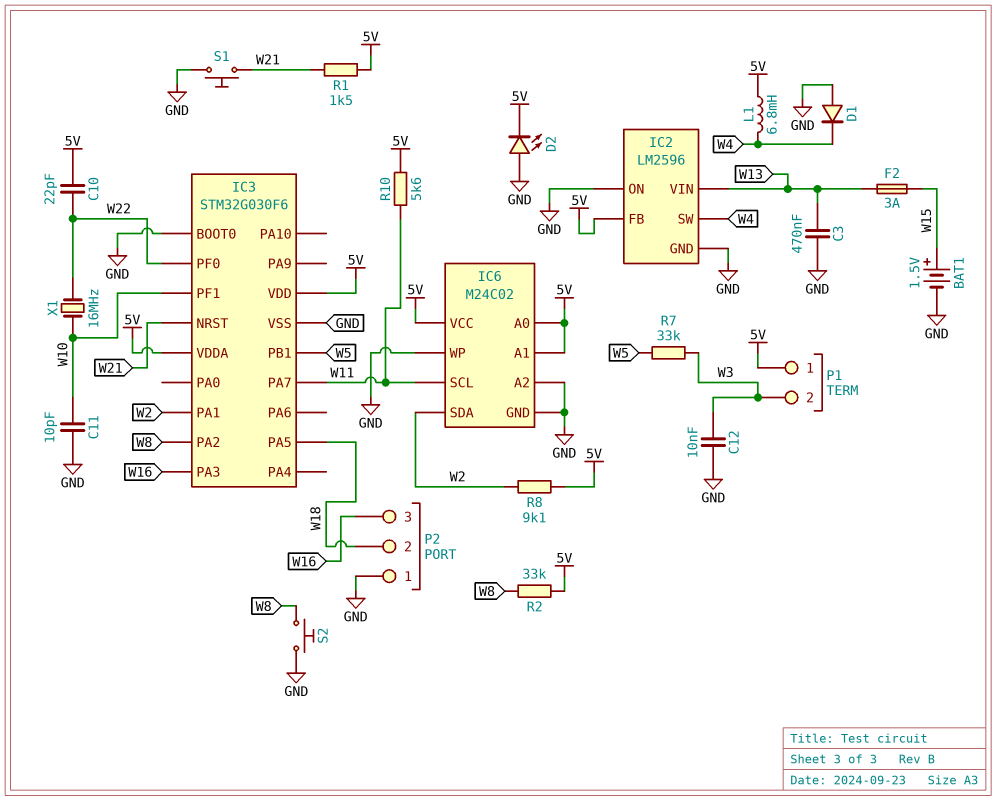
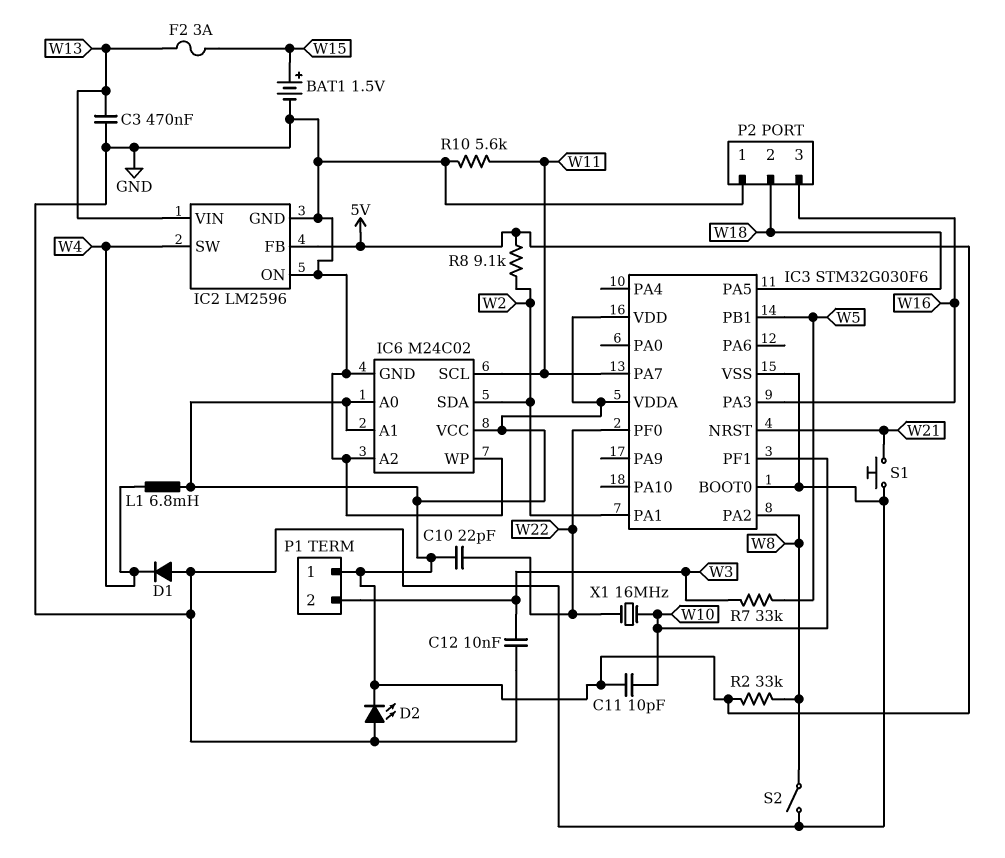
C11: 10pF (GND, W10) -> 10pF (5V, W10)
R1: 1.5k (5V, W21) -> none
R10: 5.6k (5V, W11) -> 5.6k (GND, W11)
S2: button (GND, W8) -> switch (GND, W8)

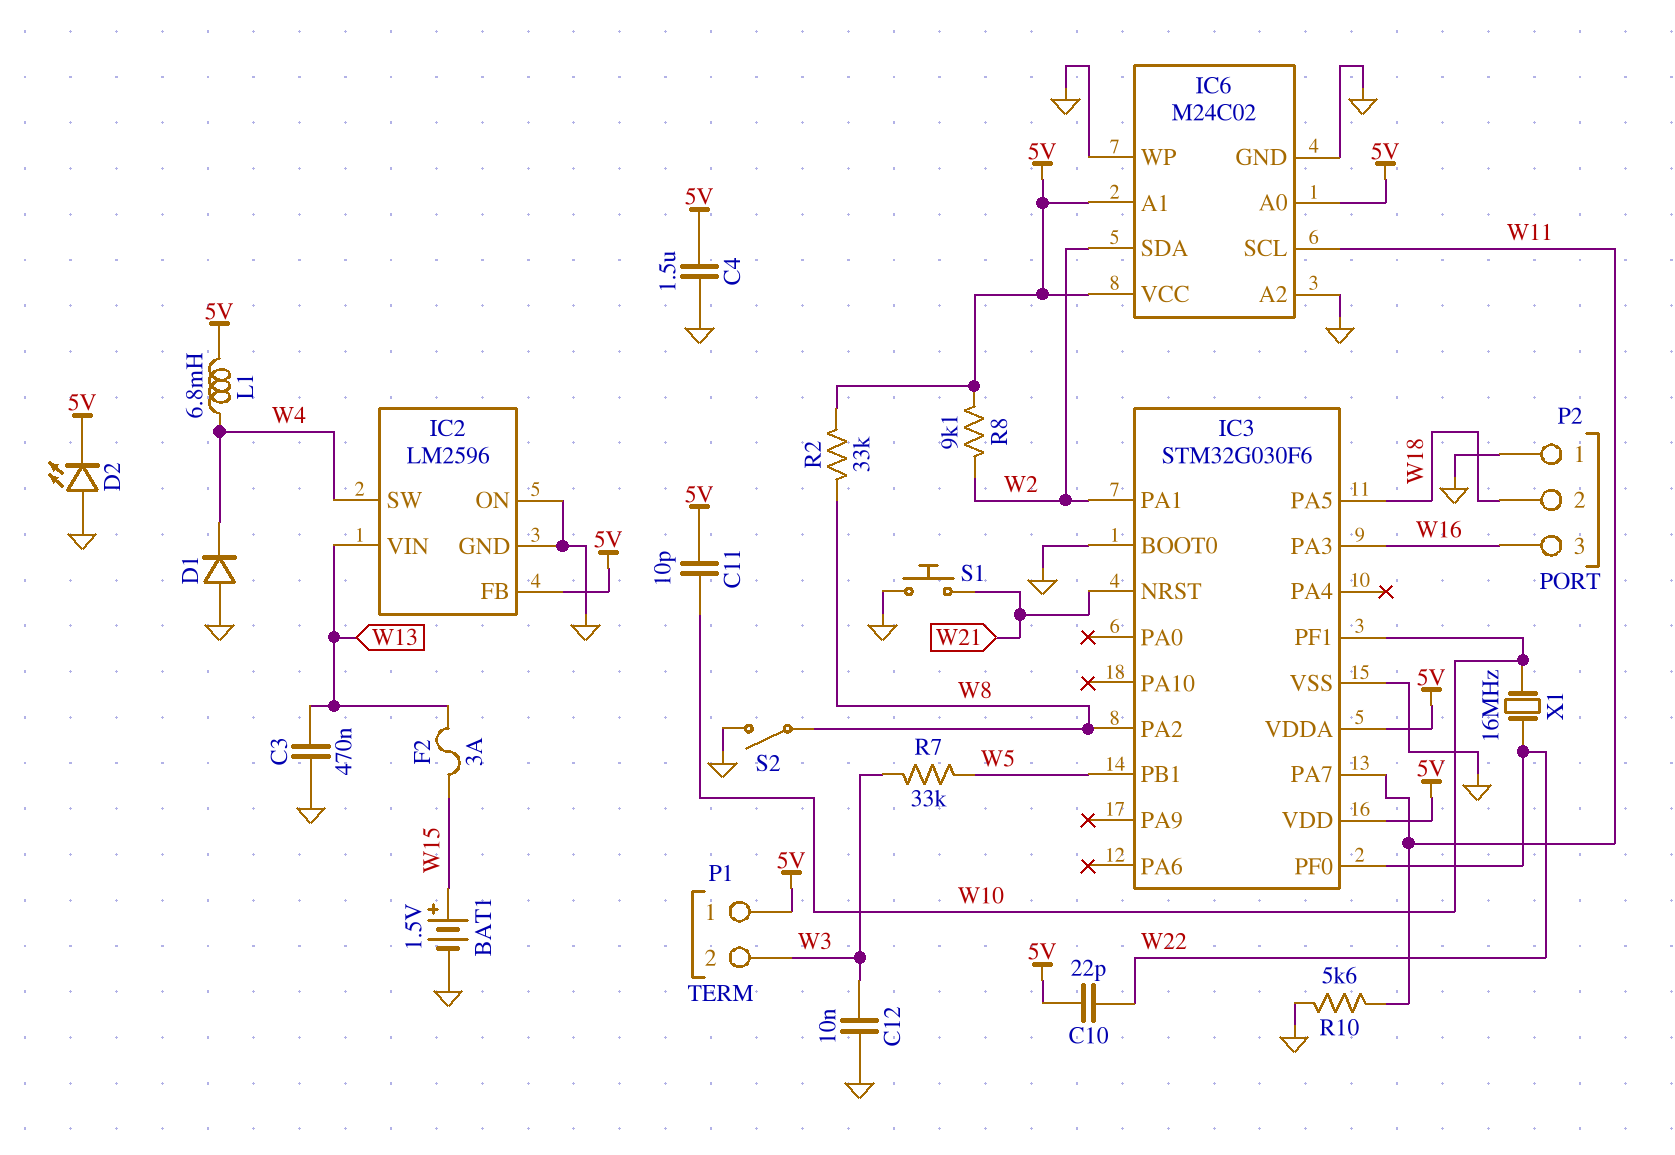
C4: none -> 1.5uF (5V, GND)

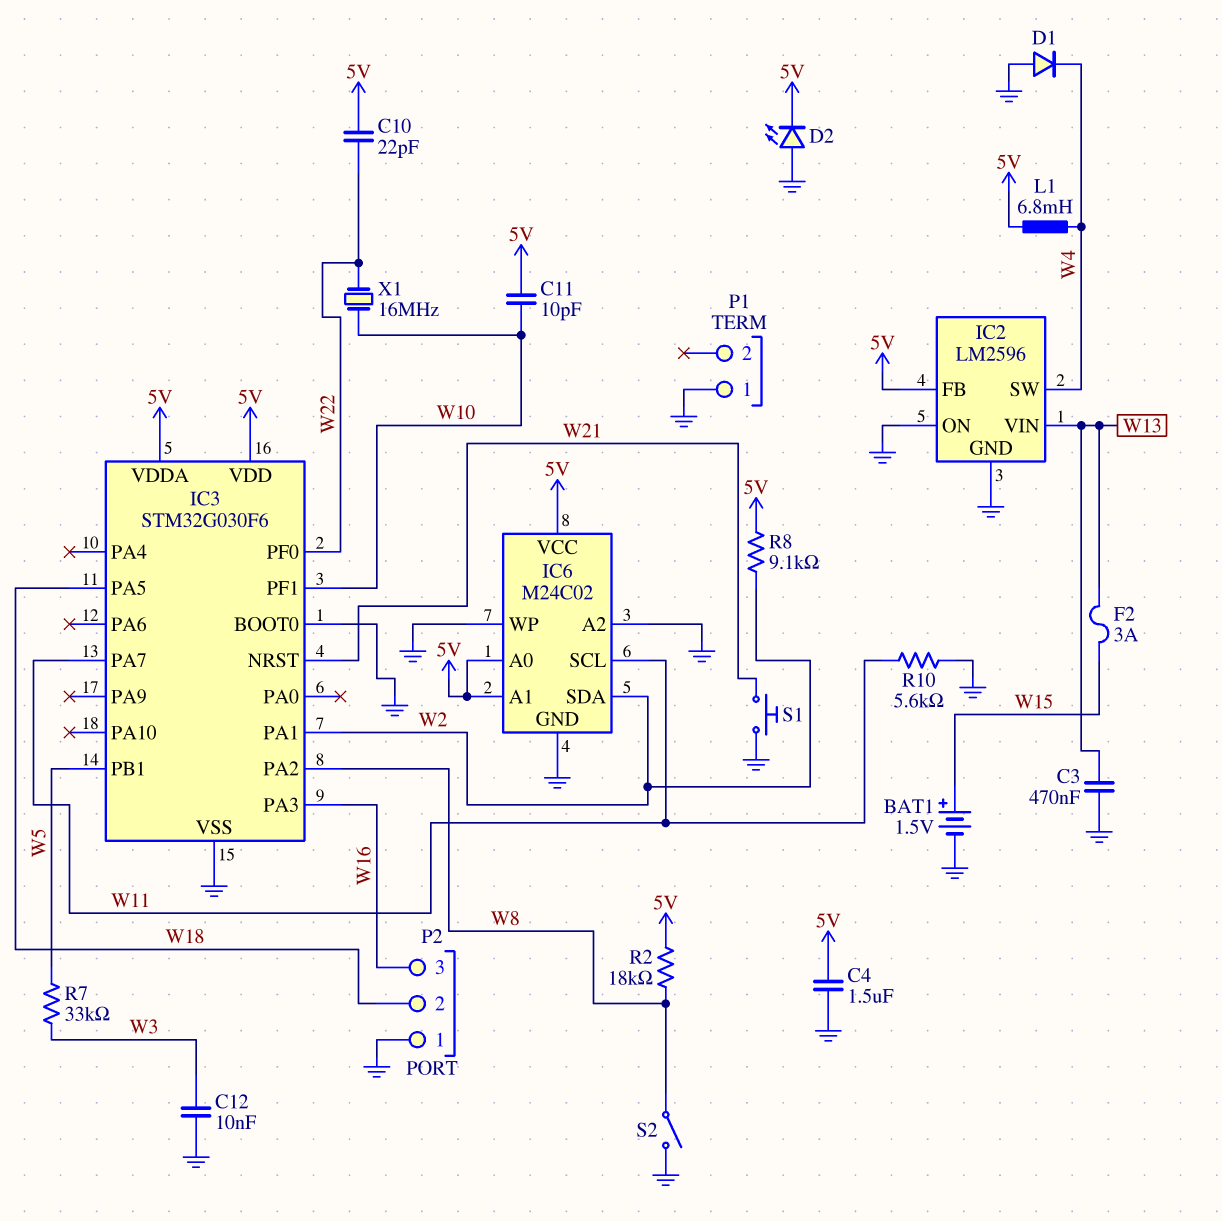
P1 pin 1: 5V -> GND
P1 pin 2: W3 -> none
R2: 33k (5V, W8) -> 18k (5V, W8)

